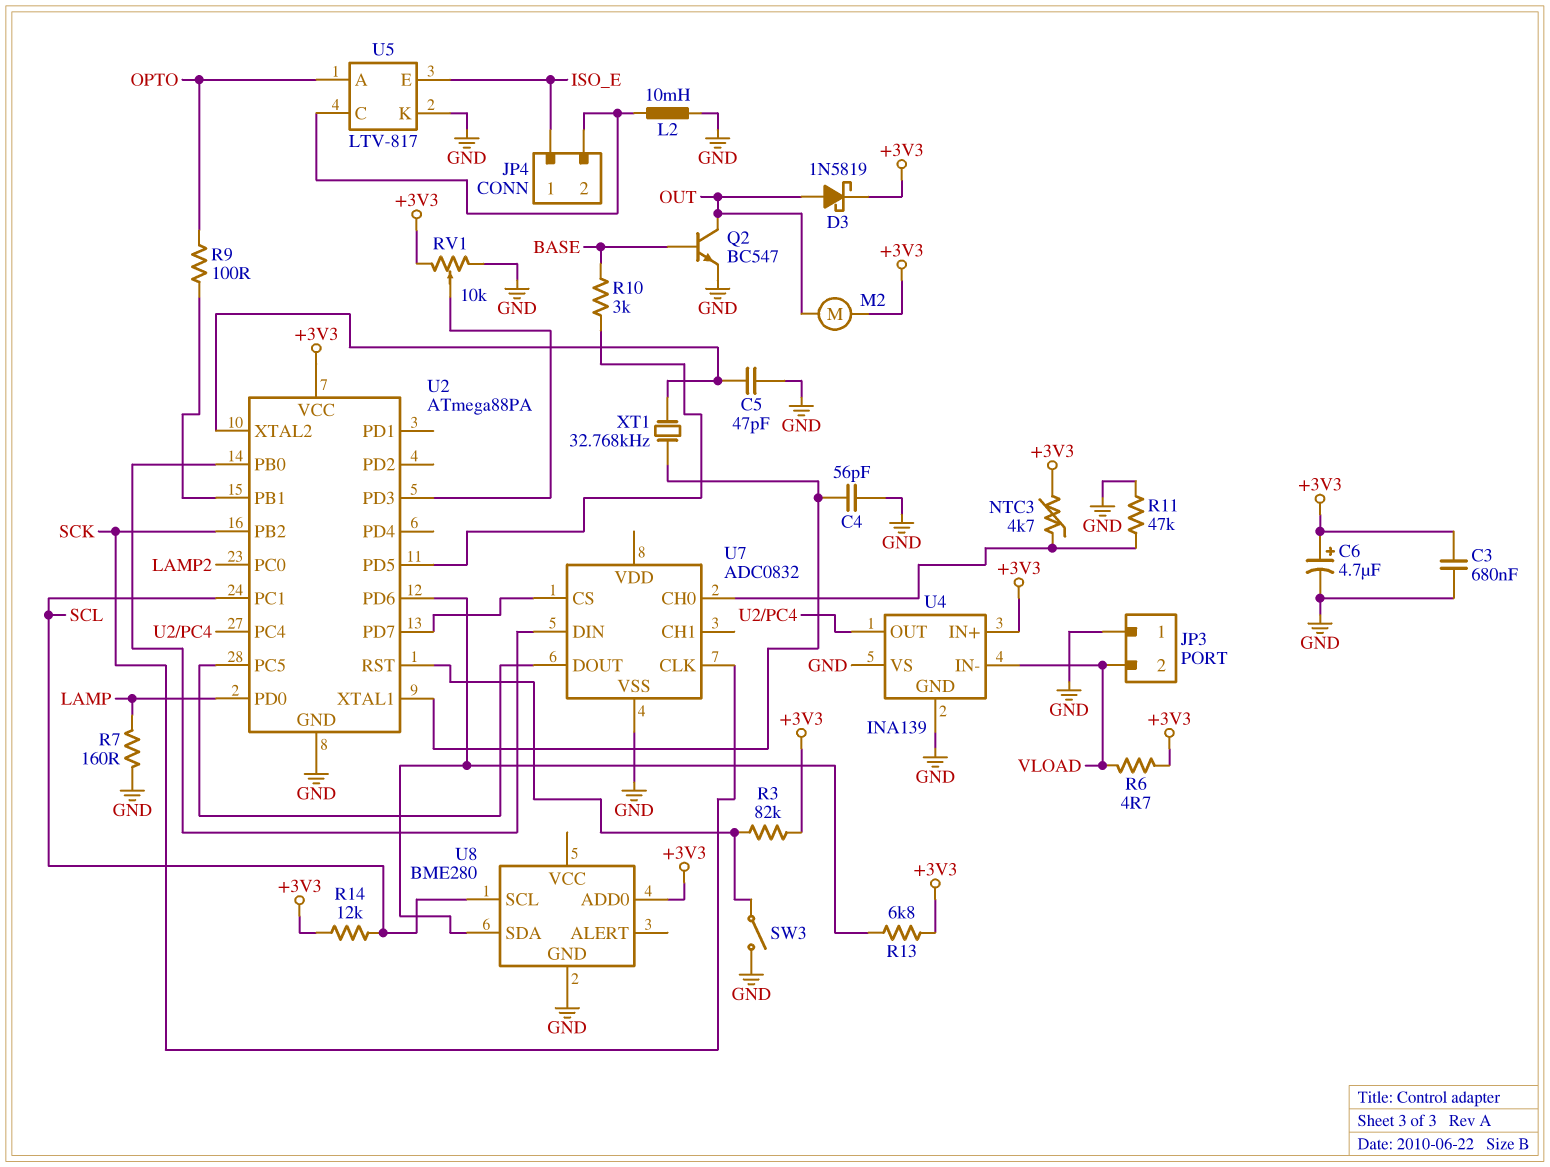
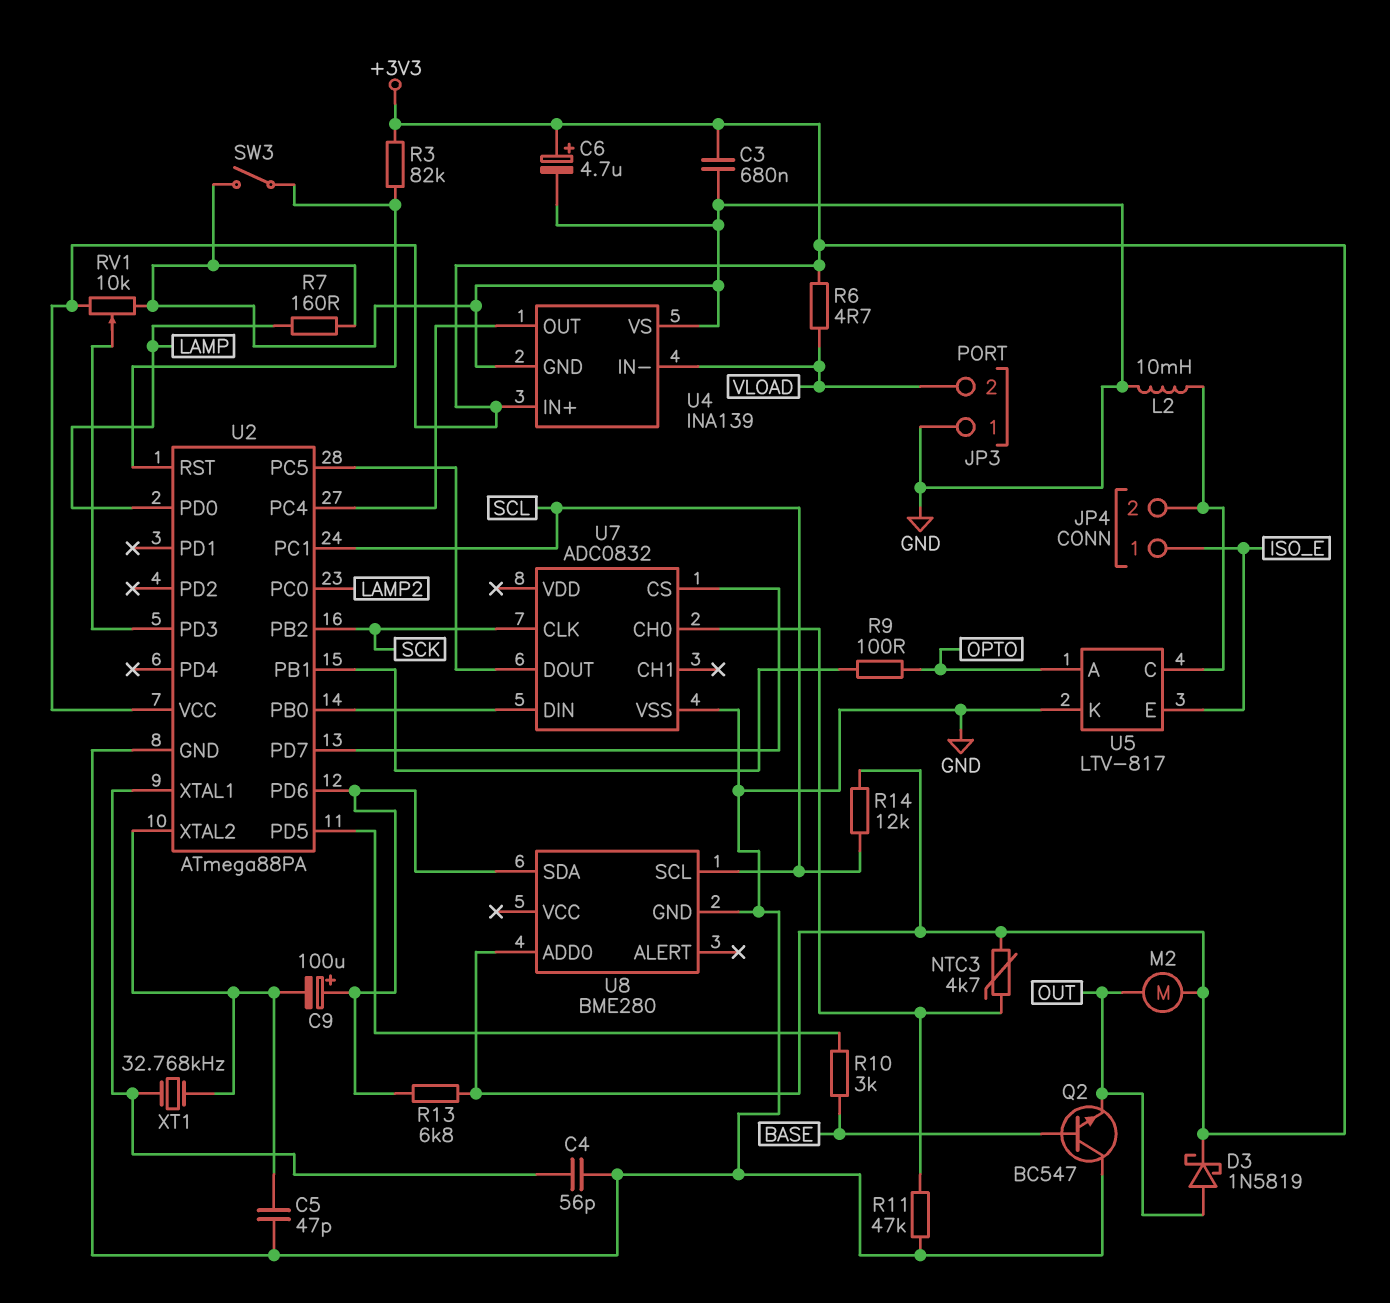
C9: none -> 100uF (plus U2/PD6, minus U2/XTAL2)
Q2: NPN BC547 (B BASE, C OUT, E GND) -> NPN BC547 (B BASE, C GND, E OUT)

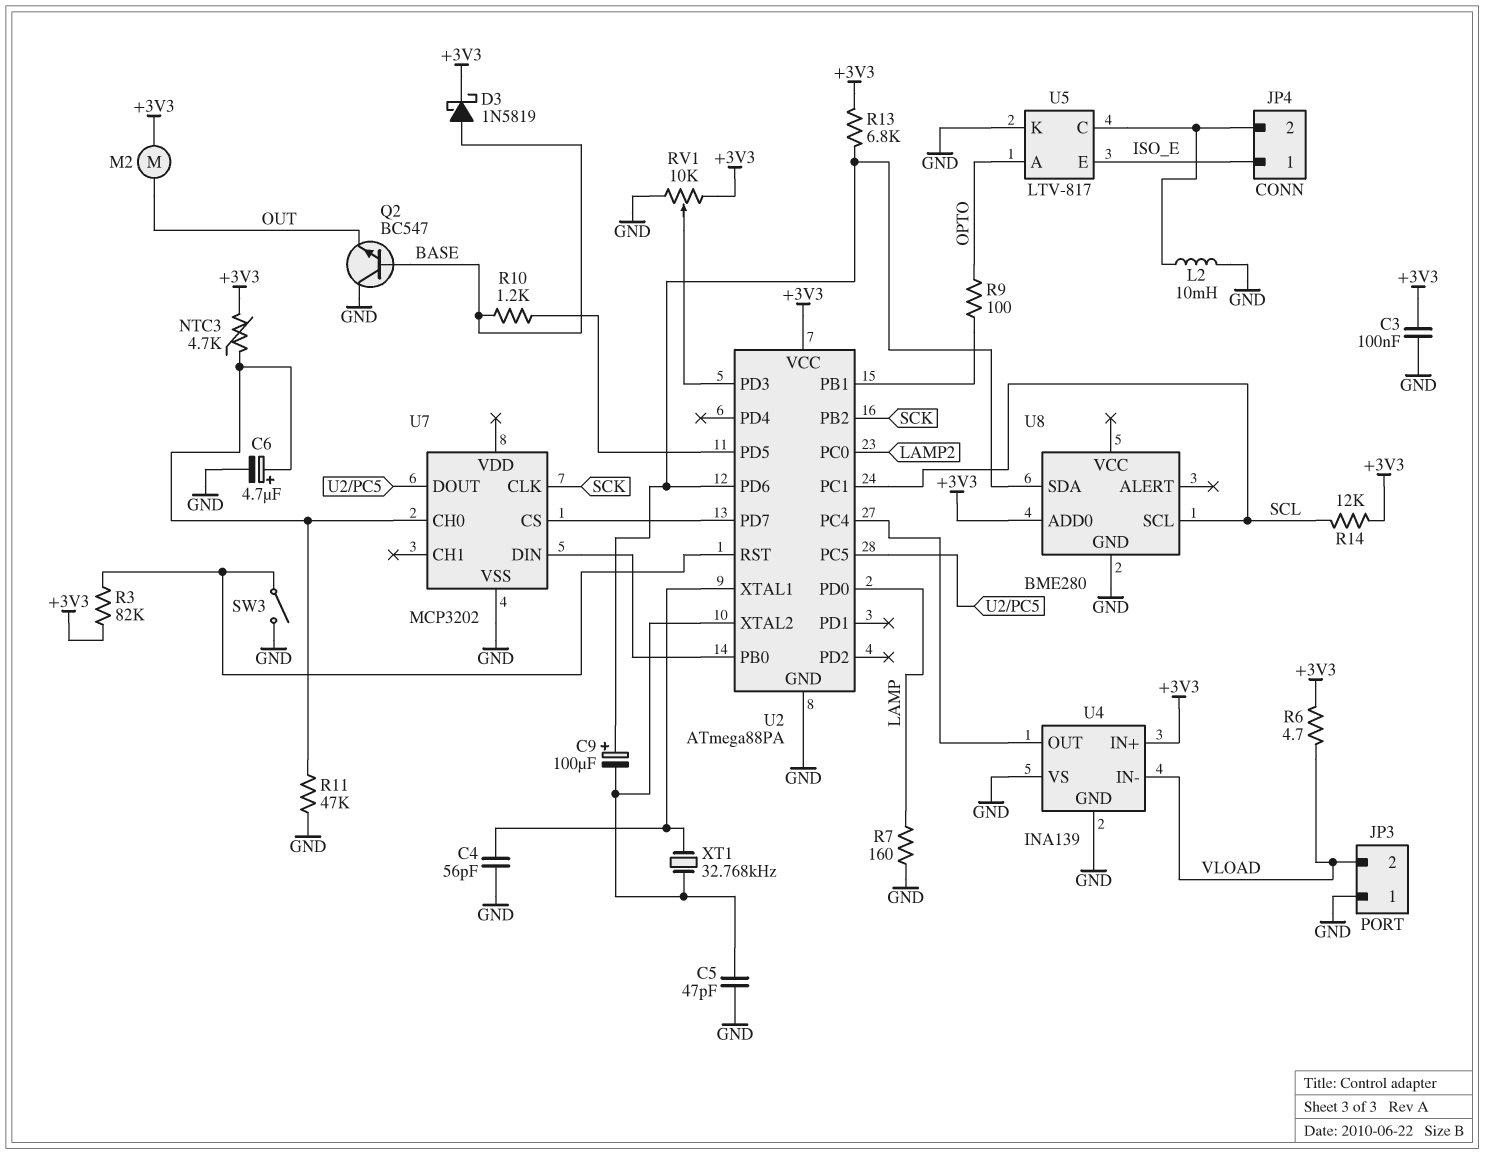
C3: 680nF (+3V3, GND) -> 100nF (+3V3, GND)
C6: 4.7uF (plus +3V3, minus GND) -> 4.7uF (plus U7/CH0, minus GND)
D3: schottky 1N5819 (A OUT, K +3V3) -> schottky 1N5819 (A BASE, K +3V3)
R10: 3k (BASE, U2/PD5) -> 1.2k (BASE, U2/PD5)
U7: ADC0832 -> MCP3202

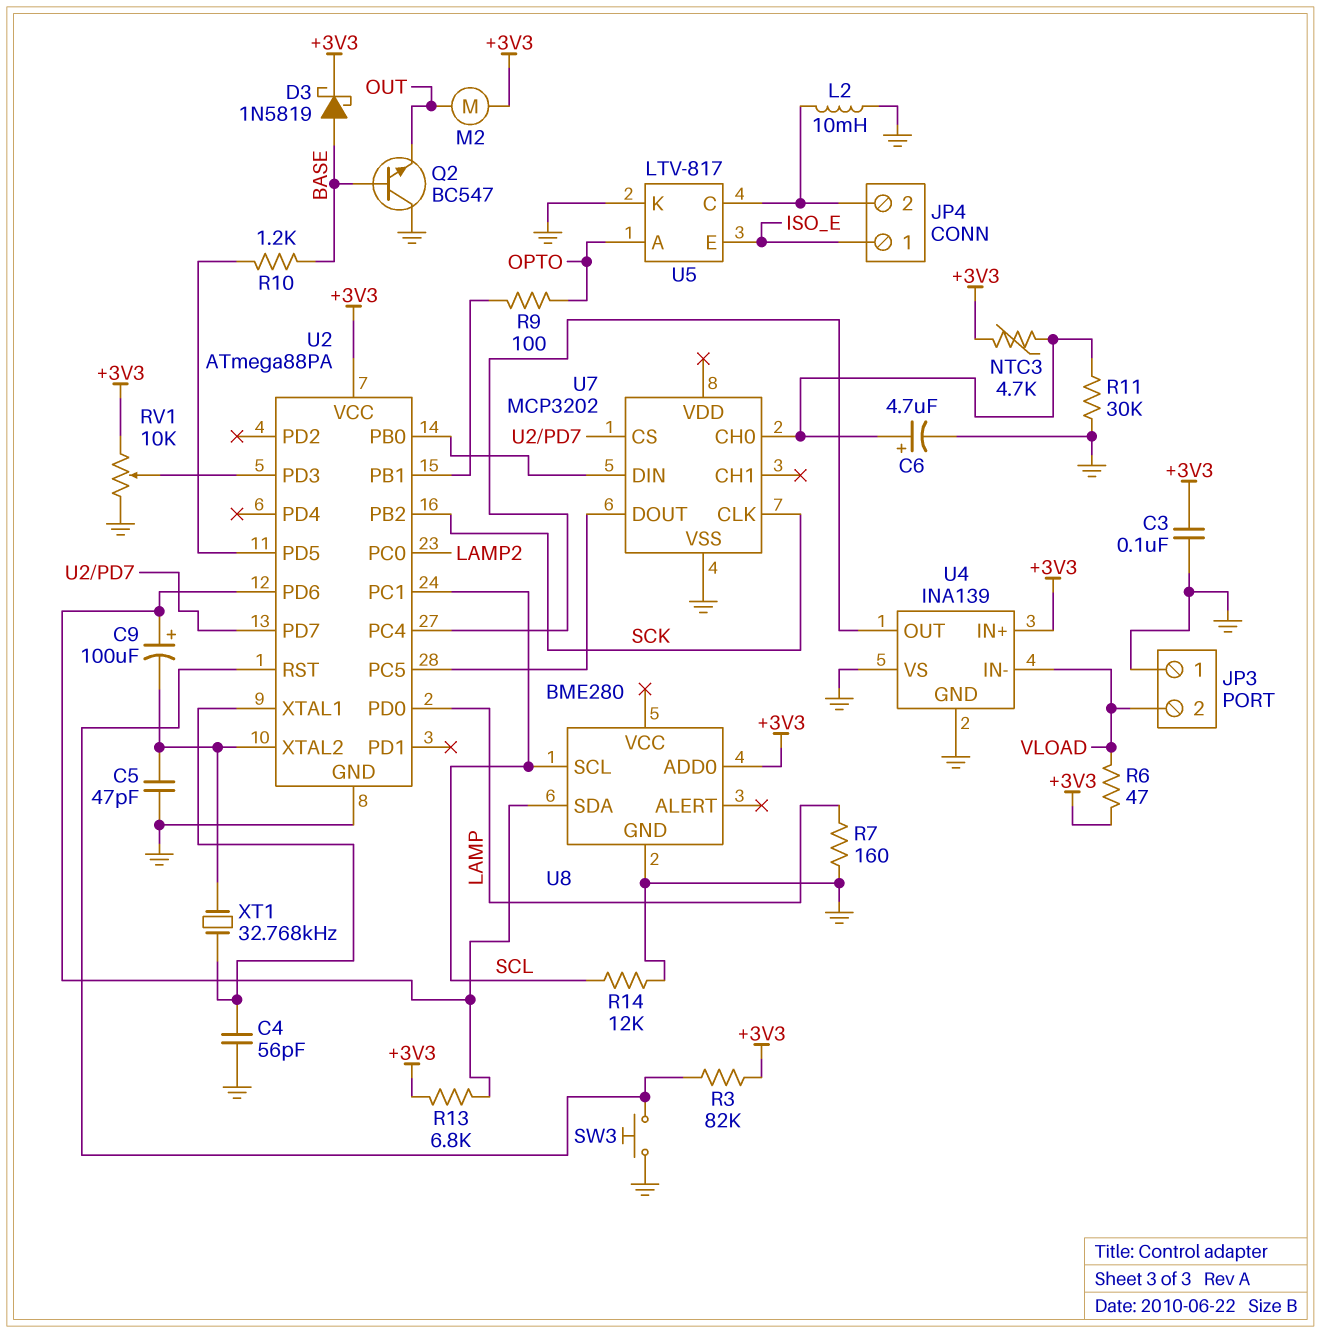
R6: 4.7 (+3V3, VLOAD) -> 47 (+3V3, VLOAD)
R11: 47k (GND, U7/CH0) -> 30k (GND, U7/CH0)
R14: 12k (+3V3, SCL) -> 12k (GND, SCL)
SW3: switch (GND, U2/RST) -> button (GND, U2/RST)

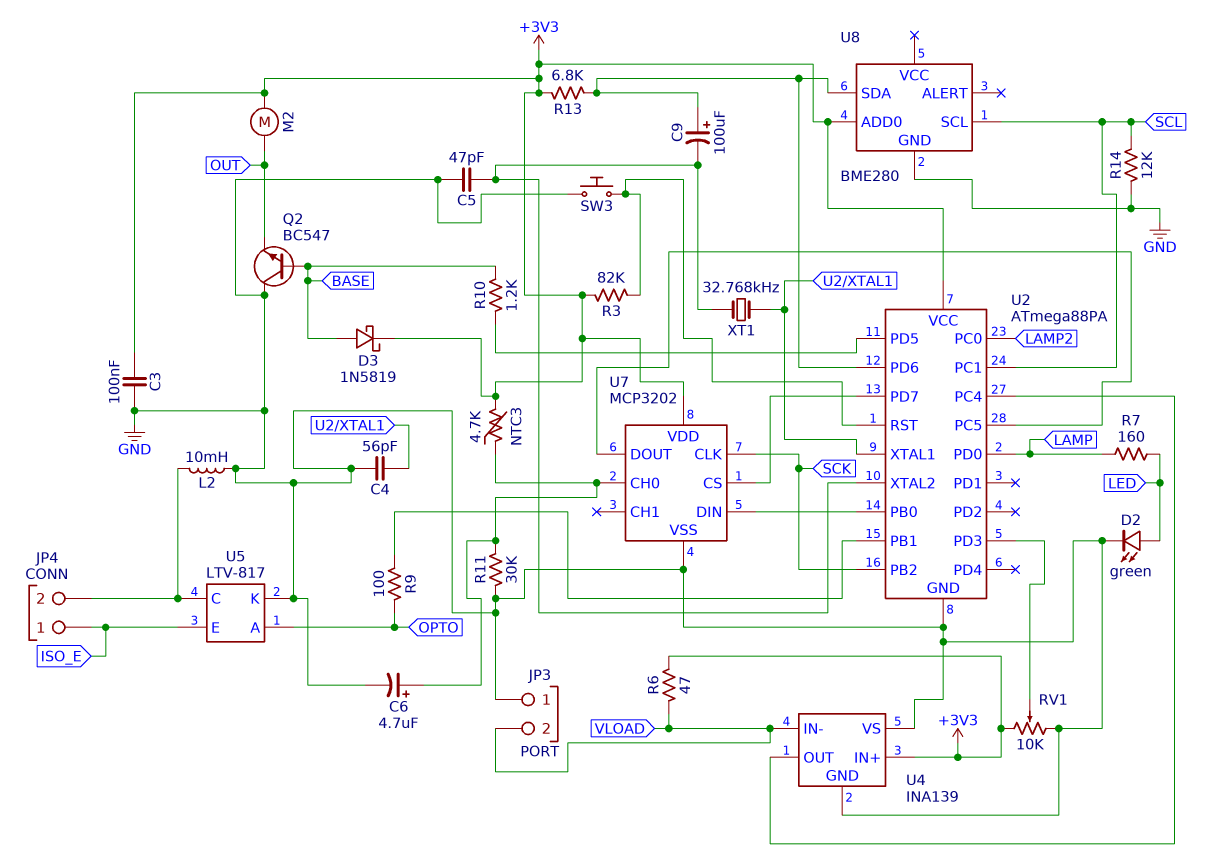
D2: none -> LED green (A LED, K GND)
R7: 160 (GND, LAMP) -> 160 (LAMP, LED)
U7 pin VDD: none -> +3V3

